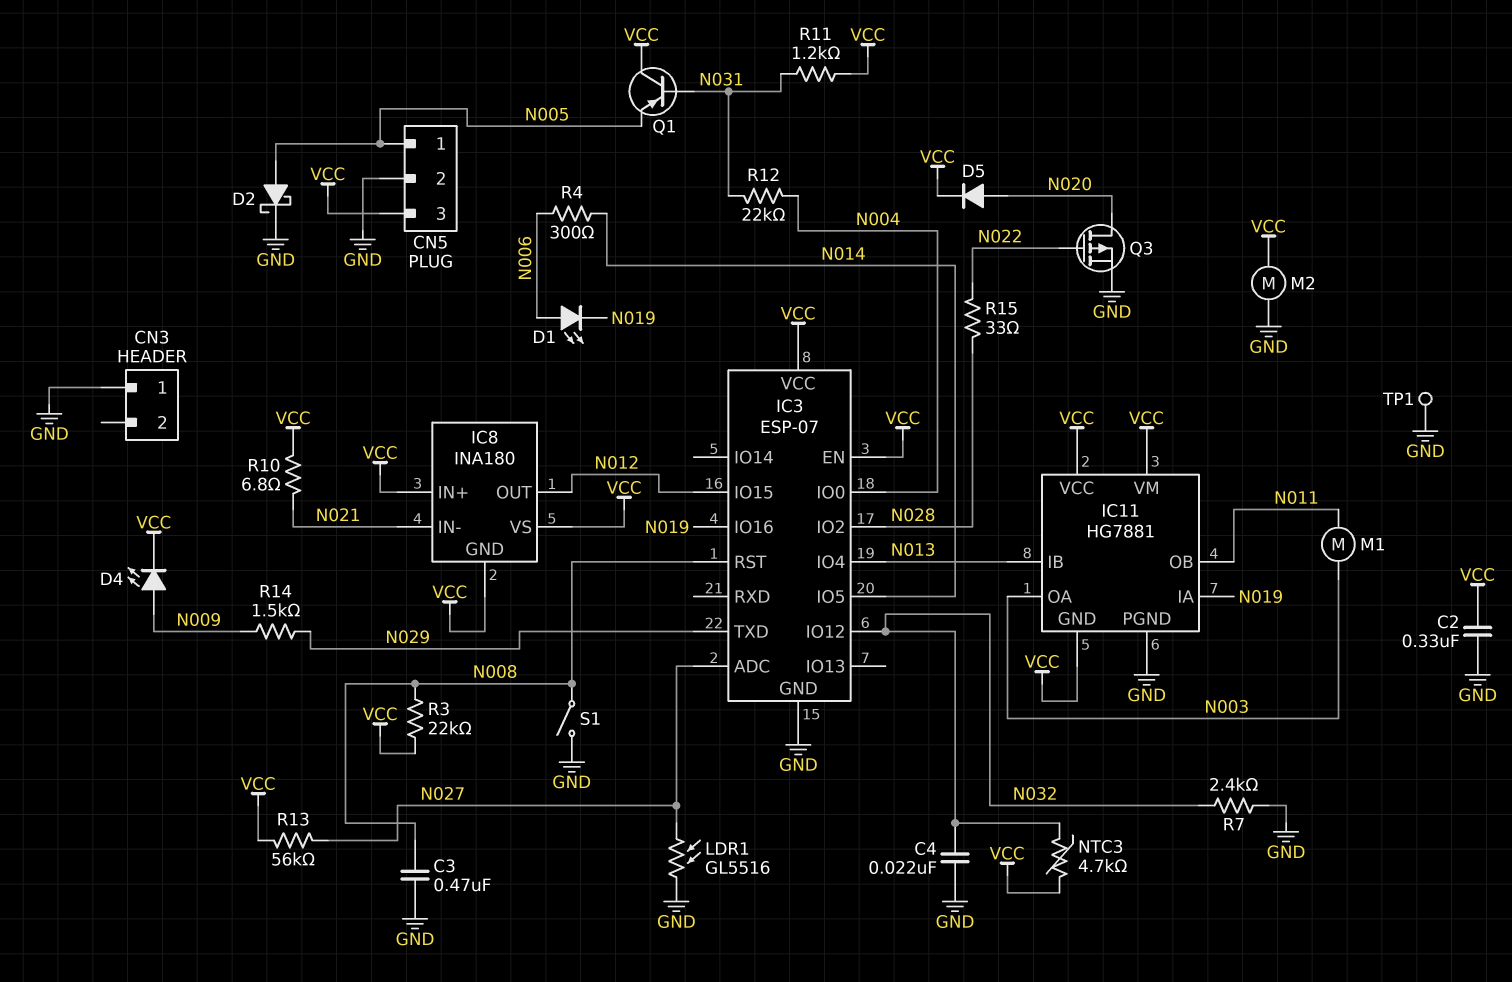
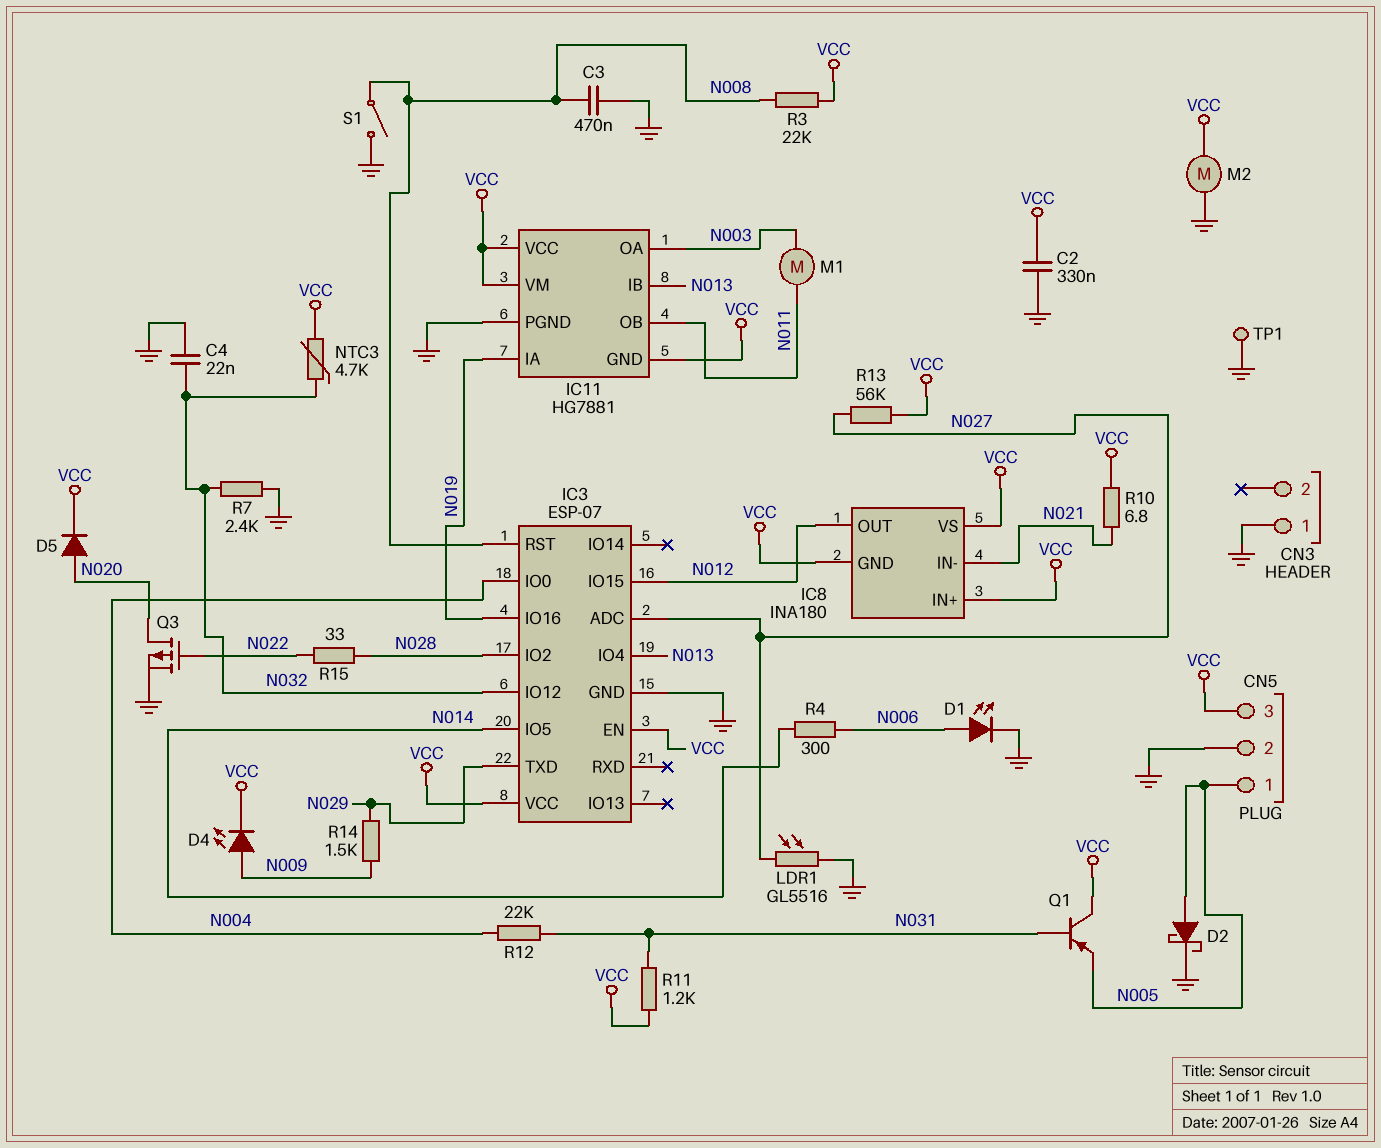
D1: LED (A N006, K N019) -> LED (A N006, K GND)

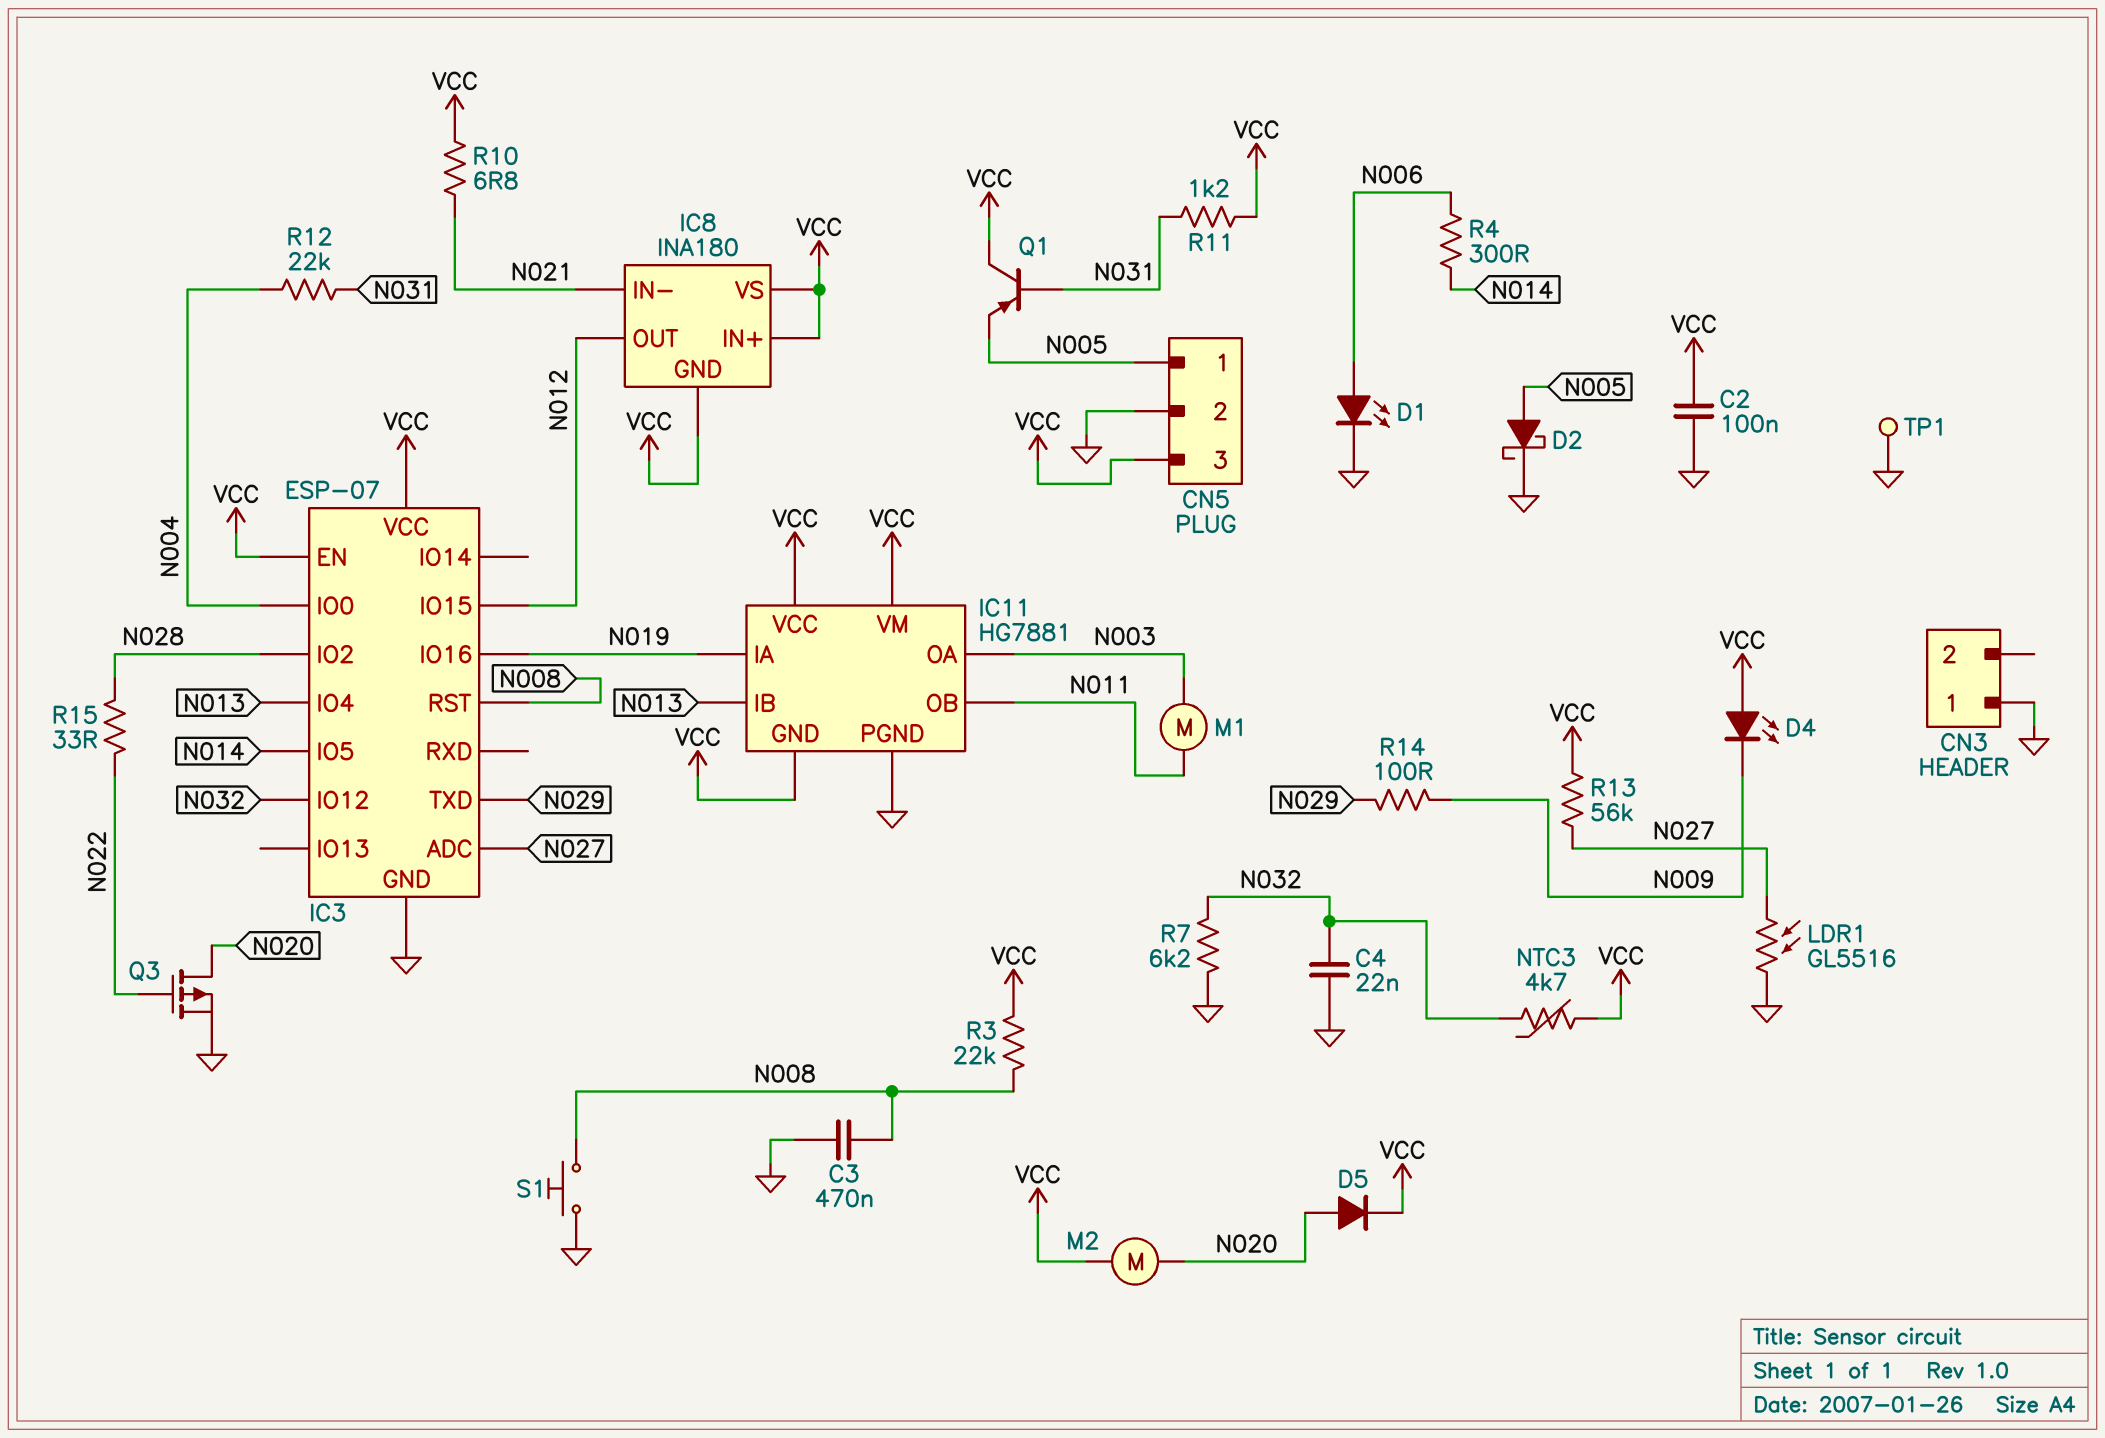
C2: 330nF (GND, VCC) -> 100nF (GND, VCC)
D4: LED (A N009, K VCC) -> LED (A VCC, K N009)
M2: motor (GND, VCC) -> motor (N020, VCC)
R7: 2.4k (GND, N032) -> 6.2k (GND, N032)
R14: 1.5k (N009, N029) -> 100 (N009, N029)
S1: switch (GND, N008) -> button (GND, N008)

